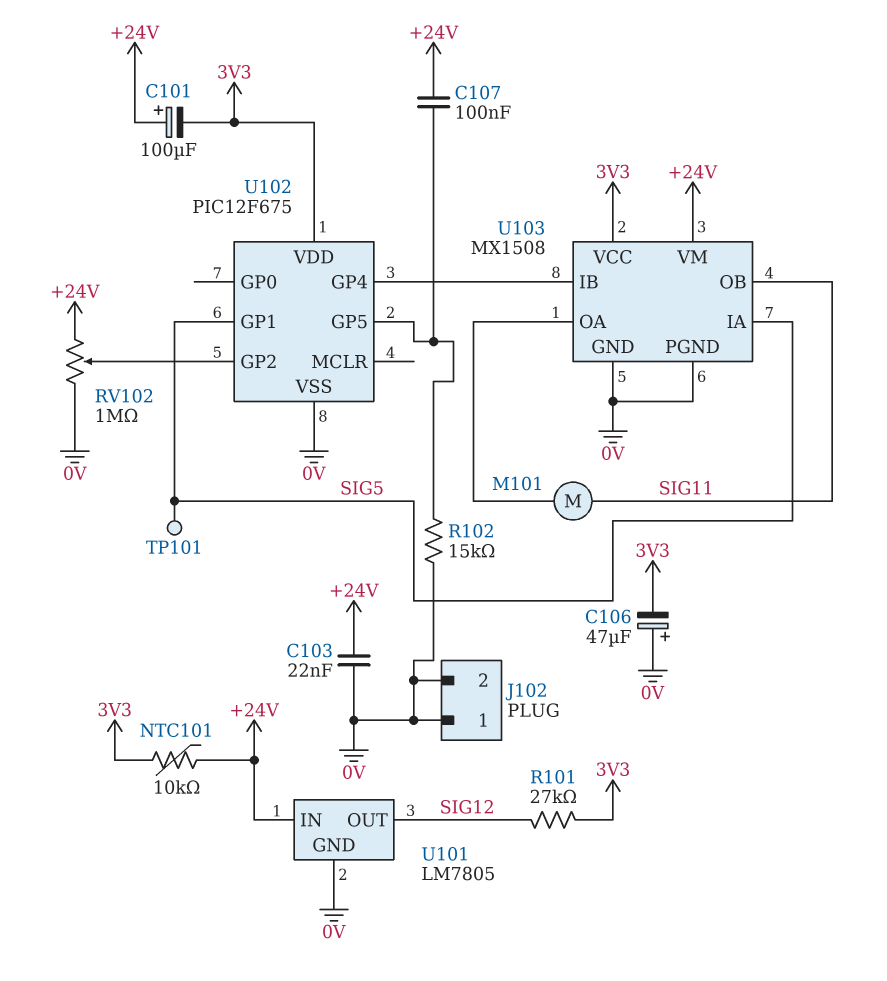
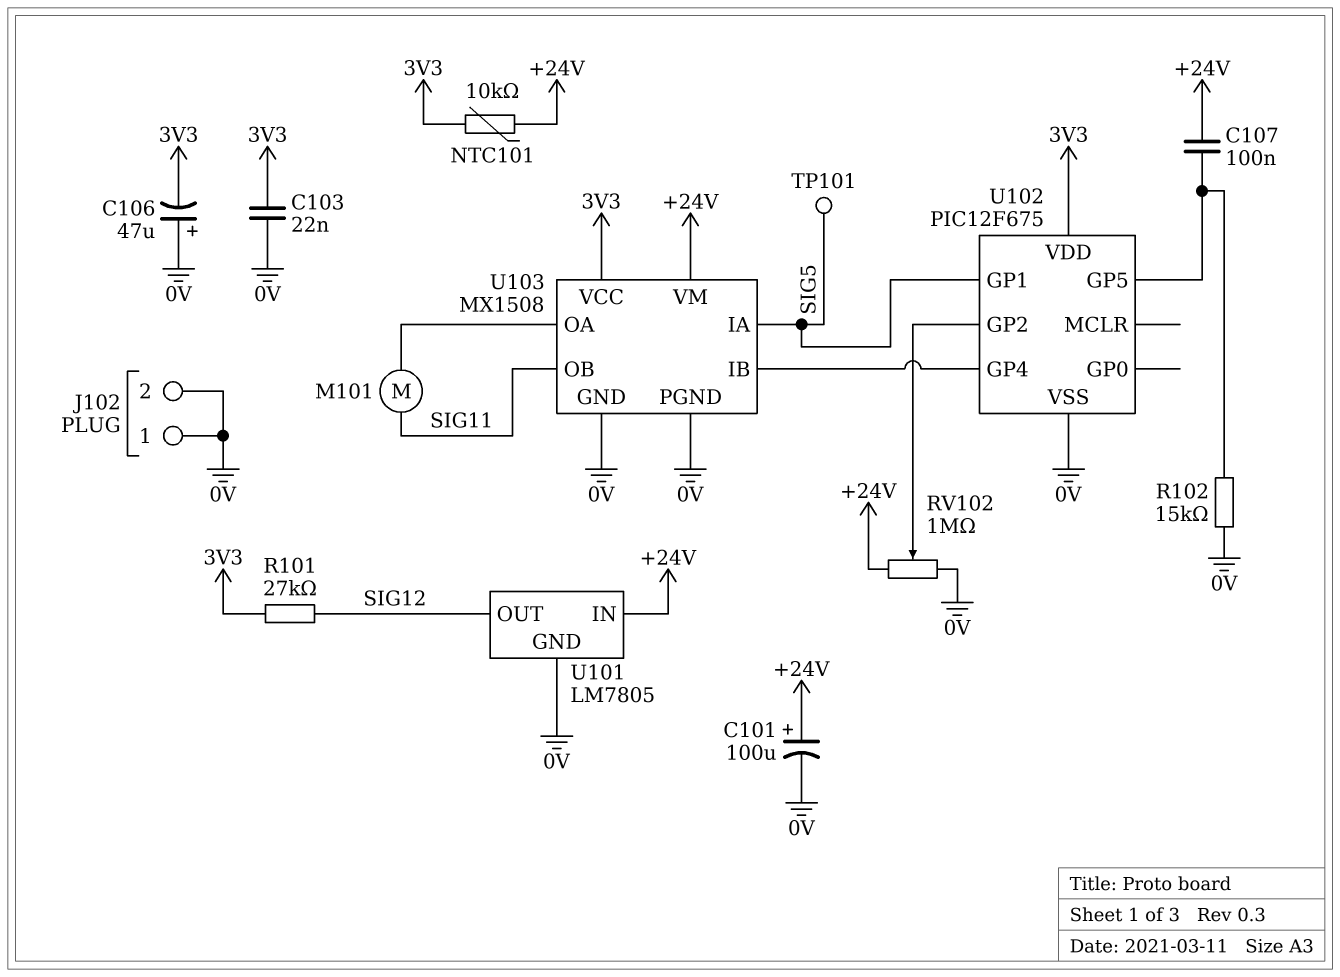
C101: 100uF (plus +24V, minus 3V3) -> 100uF (plus +24V, minus 0V)
C103: 22nF (+24V, 0V) -> 22nF (0V, 3V3)

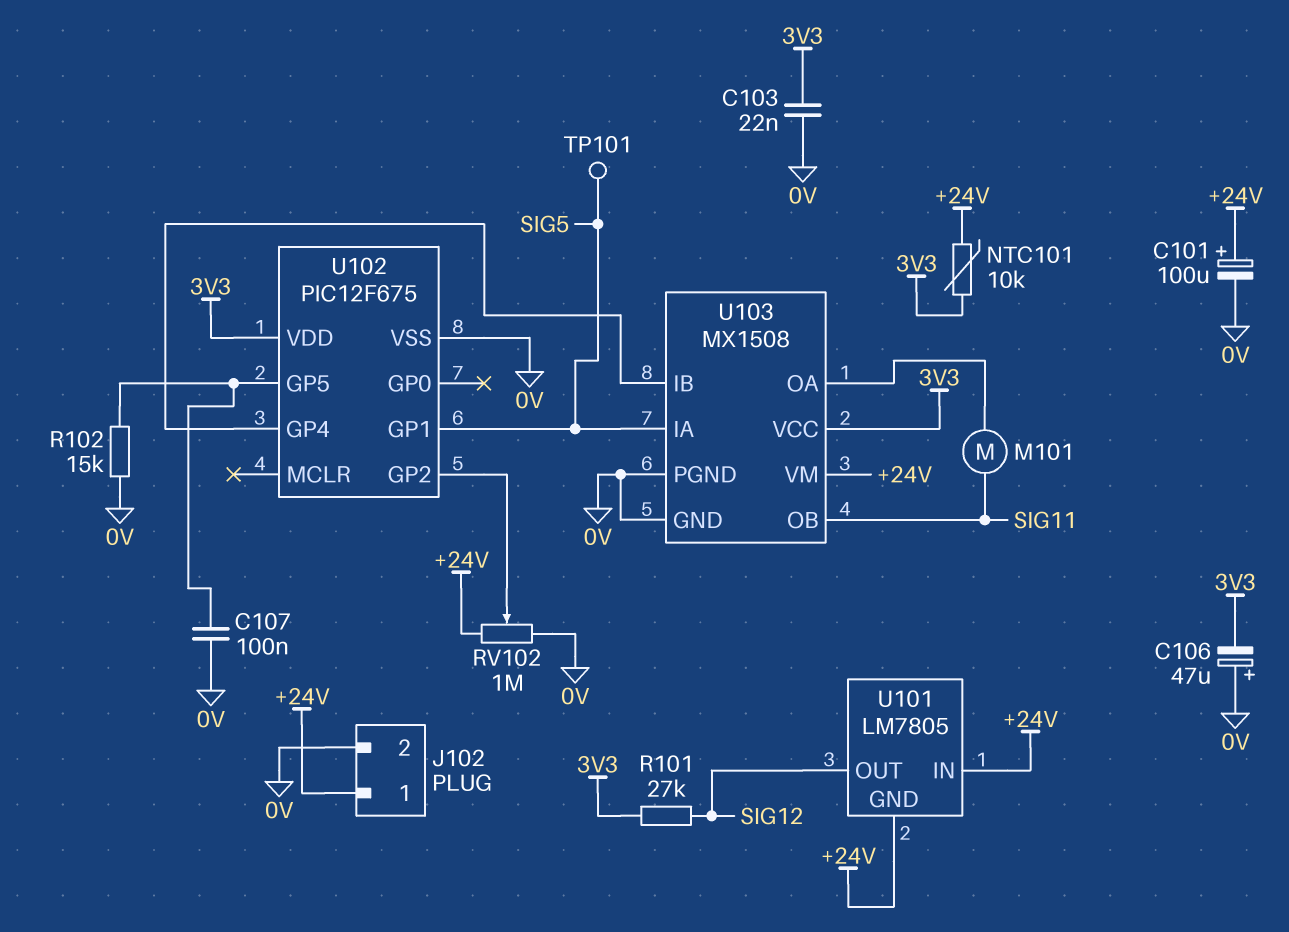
C107: 100nF (+24V, U102/GP5) -> 100nF (0V, U102/GP5)
J102 pin 1: 0V -> +24V
U101 pin GND: 0V -> +24V

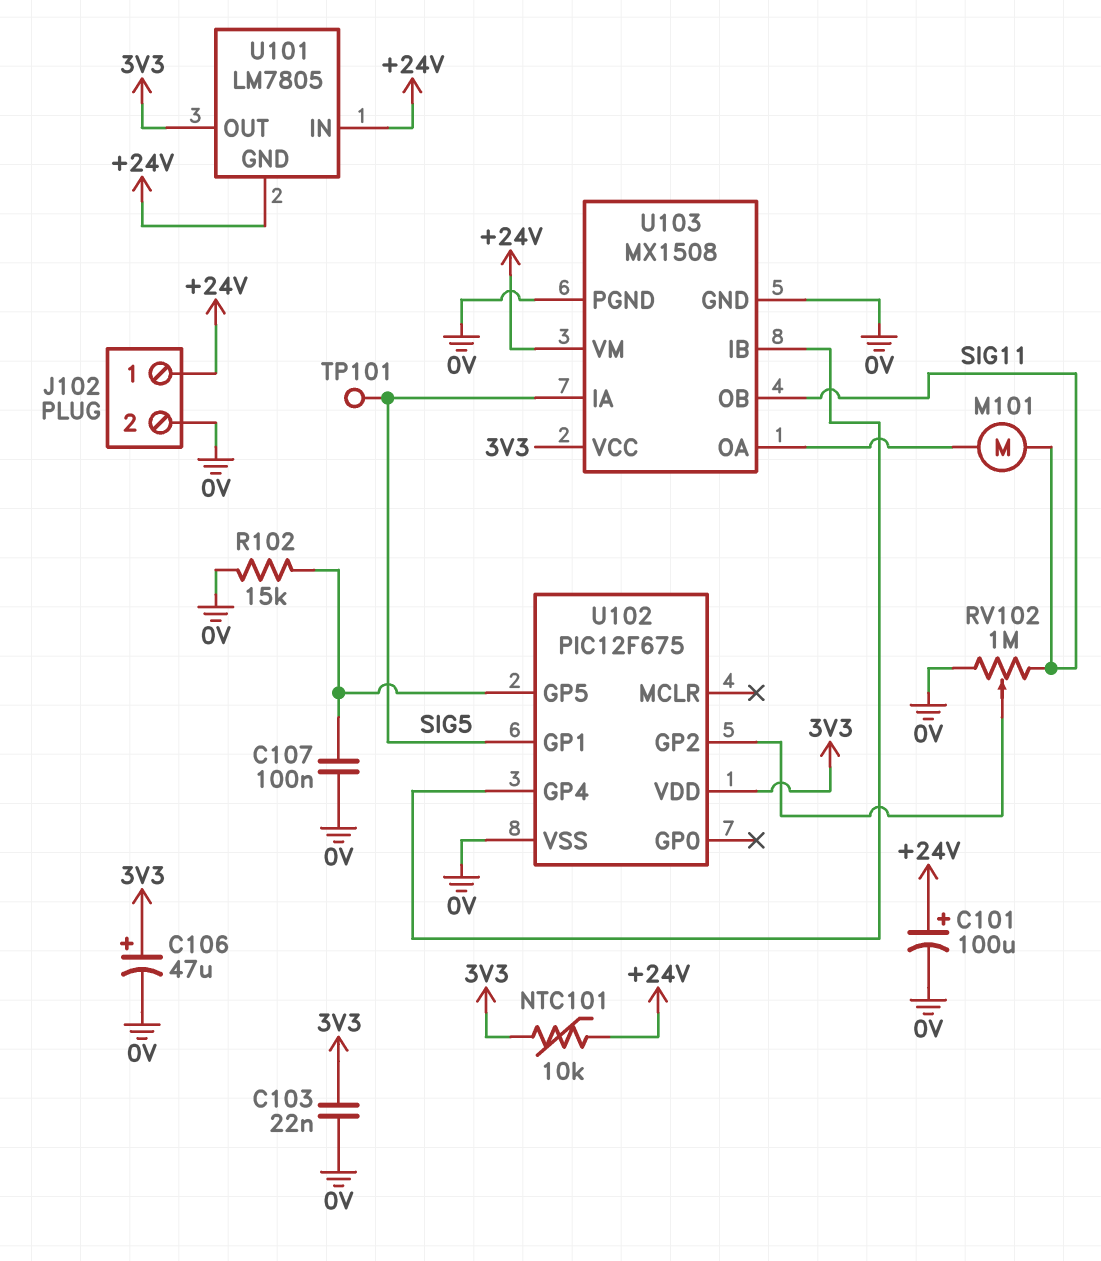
C106: 47uF (plus 0V, minus 3V3) -> 47uF (plus 3V3, minus 0V)
R101: 27k (3V3, SIG12) -> none
RV102: 1M (+24V, 0V, wiper U102/GP2) -> 1M (0V, SIG11, wiper U102/GP2)
U101 pin OUT: SIG12 -> 3V3

